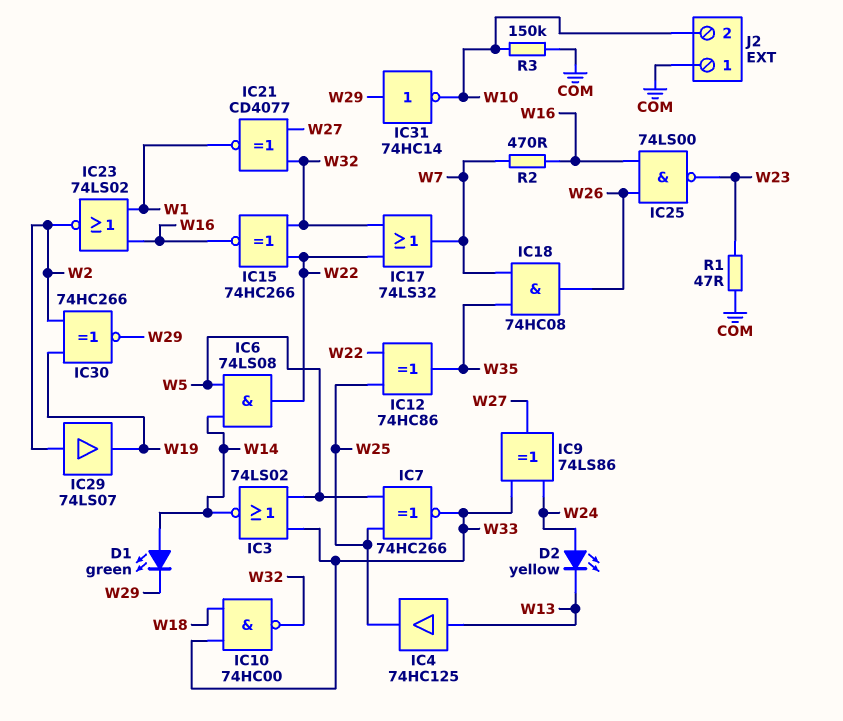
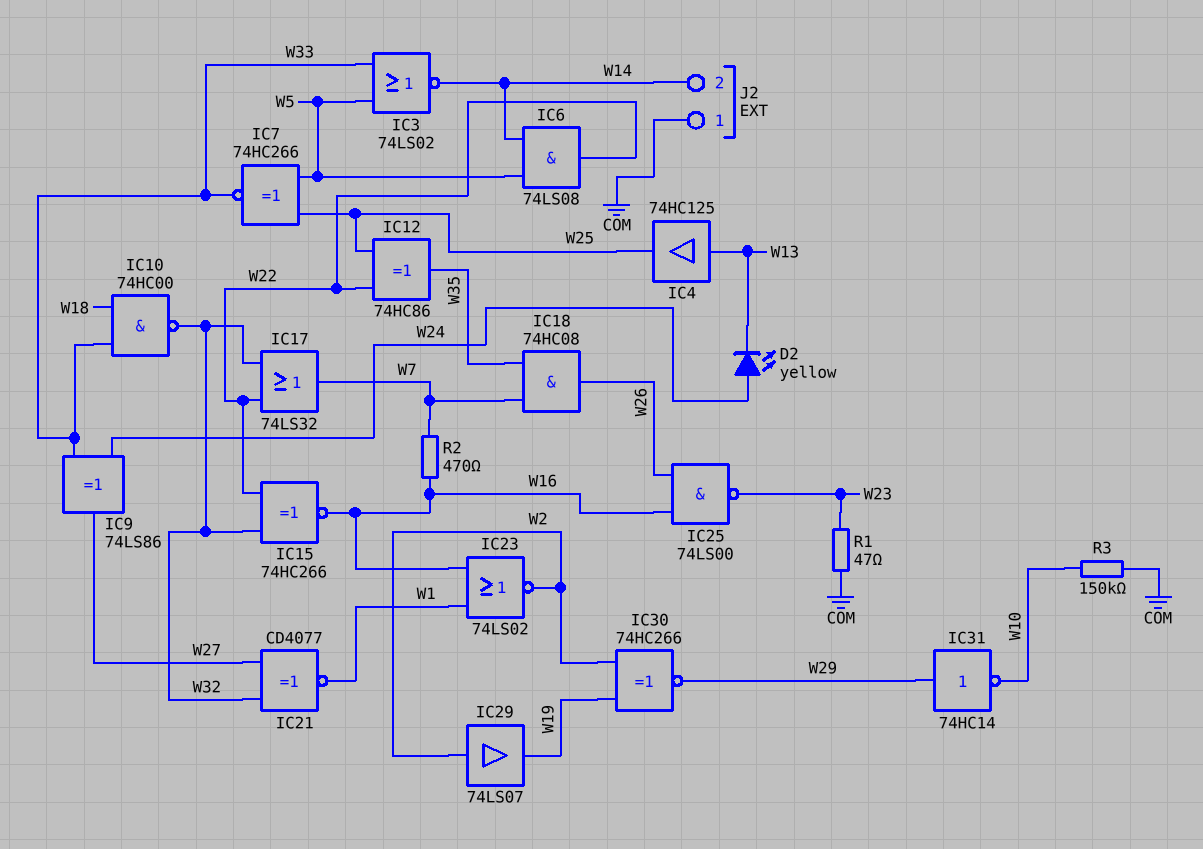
D1: LED green (A W14, K W29) -> none
J2 pin 2: W10 -> W14

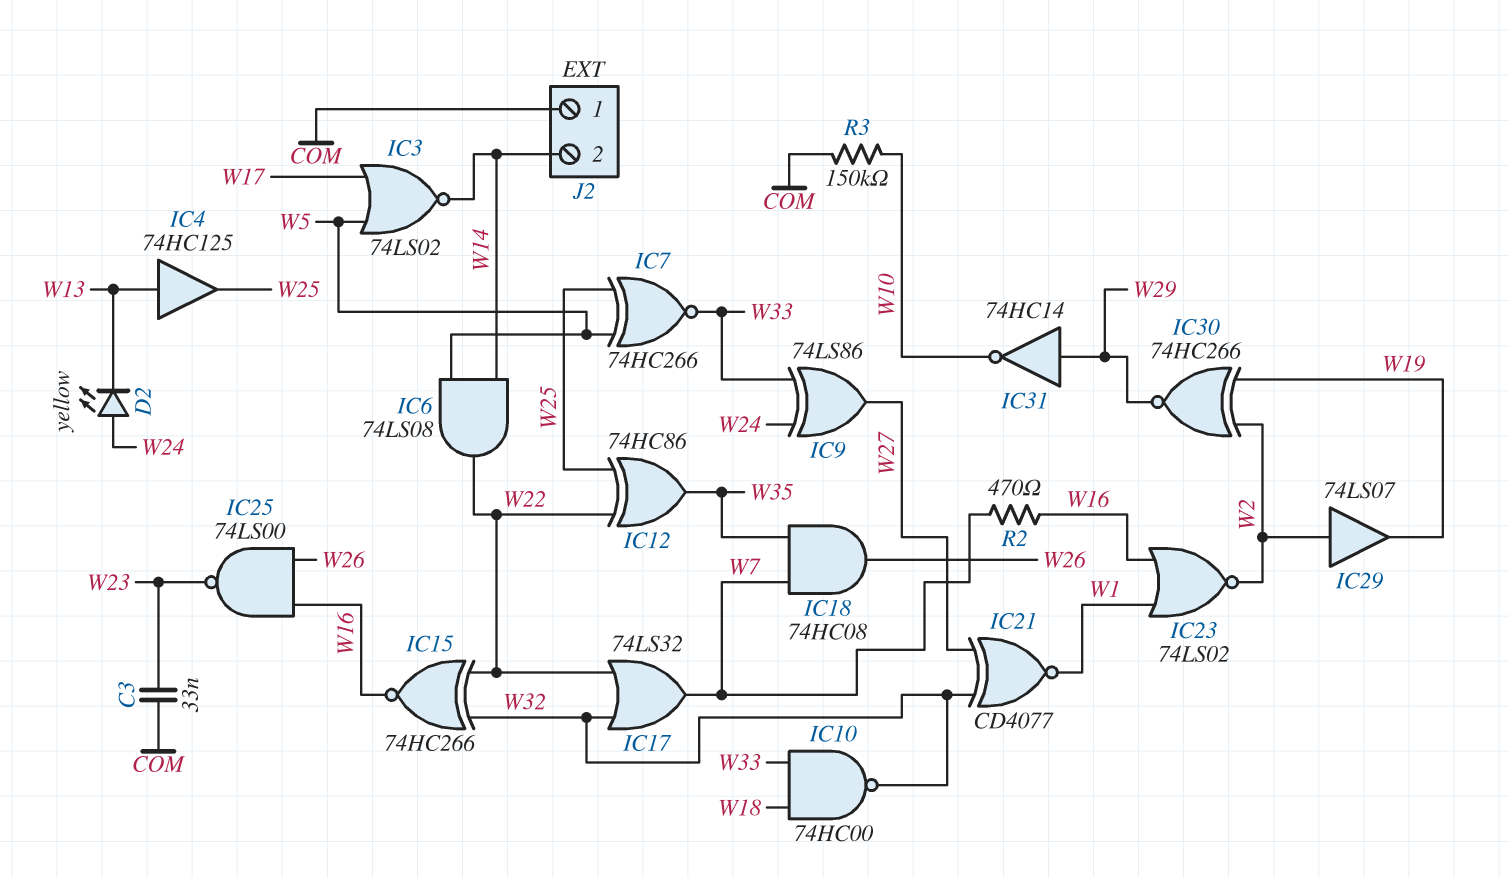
C3: none -> 33nF (COM, W23)
IC3: NOR 74LS02 (in W5, in W33, out W14) -> NOR 74LS02 (in W5, in W17, out W14)
R1: 47 (COM, W23) -> none

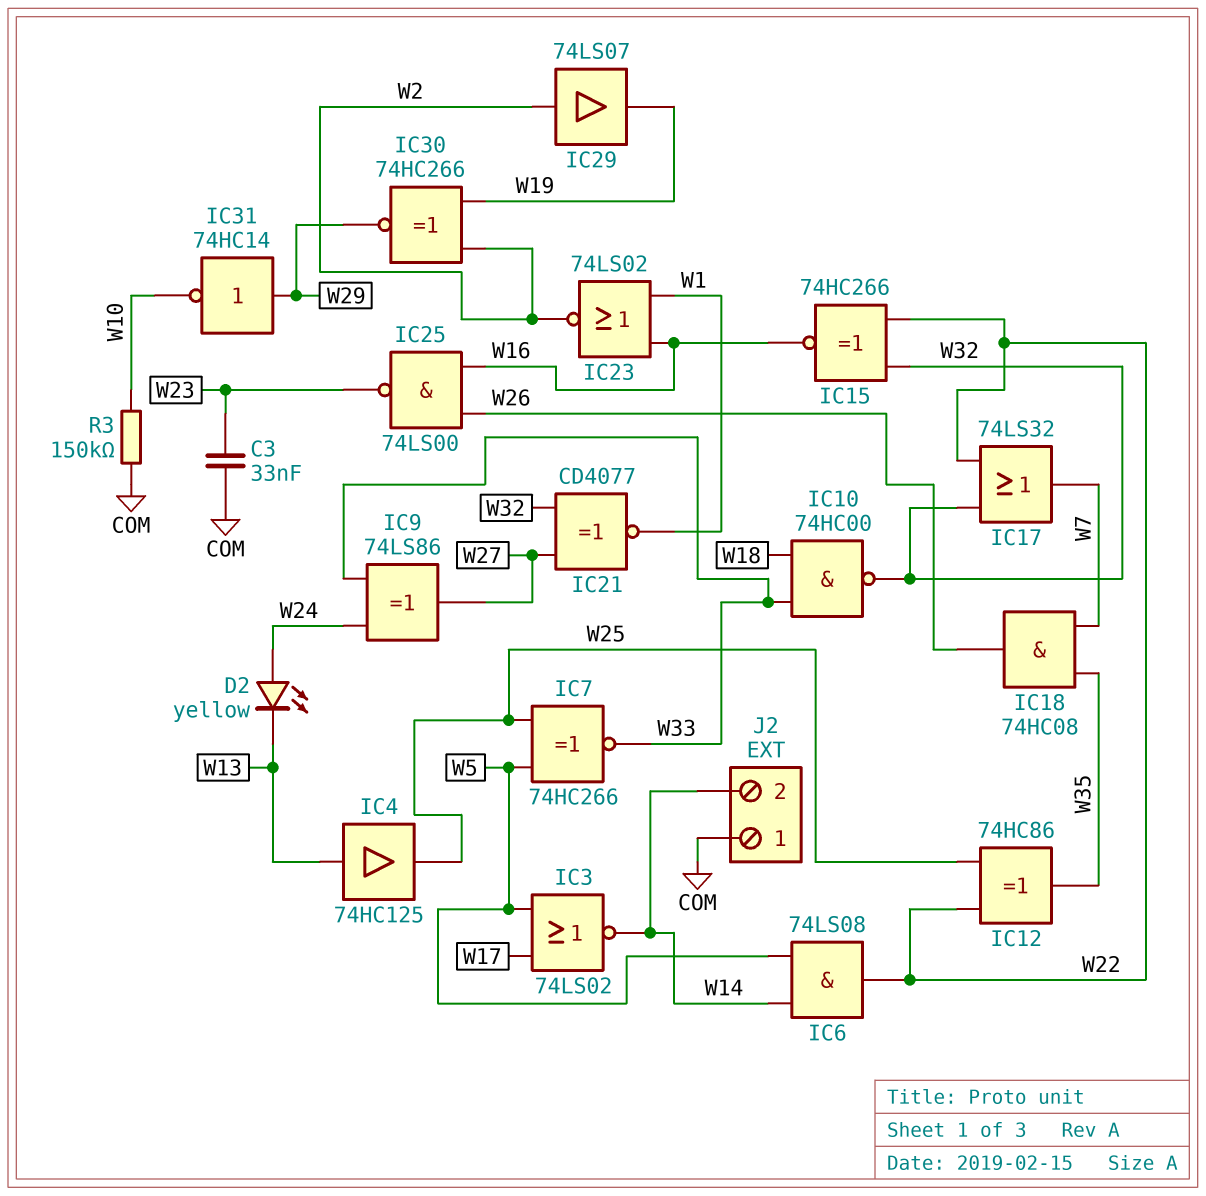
R2: 470 (W7, W16) -> none

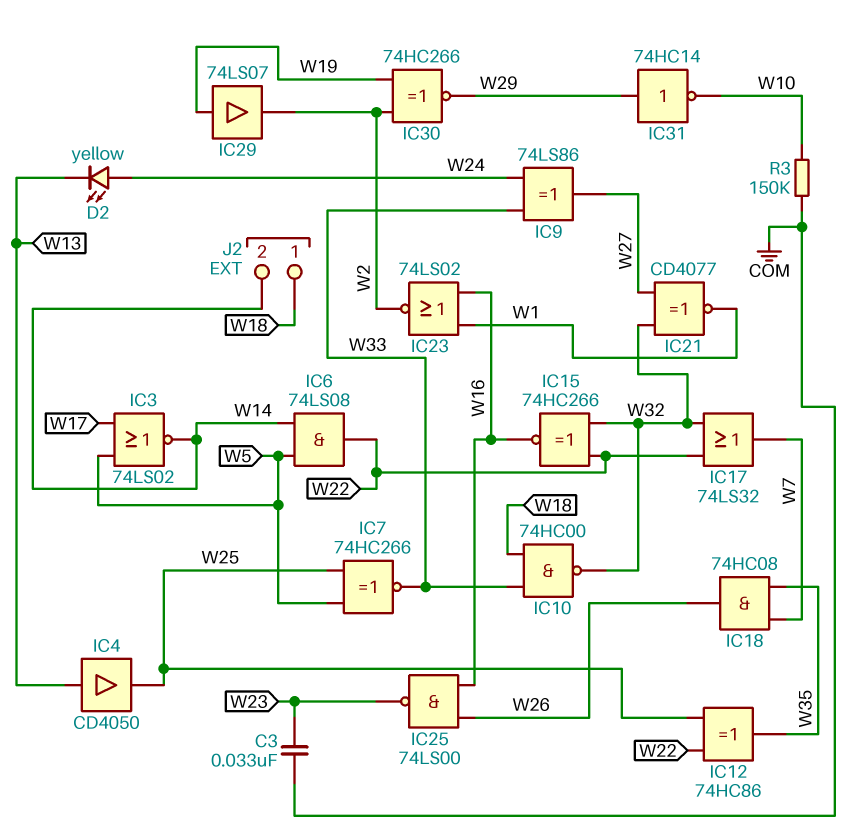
IC4: buffer 74HC125 (in W13, out W25) -> buffer CD4050 (in W13, out W25)
IC29: buffer 74LS07 (in W2, out W19) -> buffer 74LS07 (in W19, out W2)
J2 pin 1: COM -> W18

